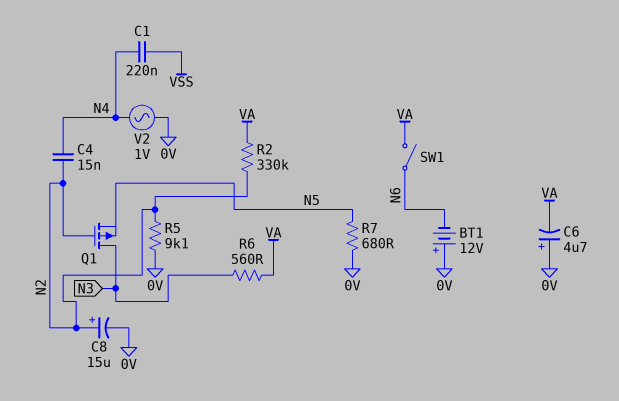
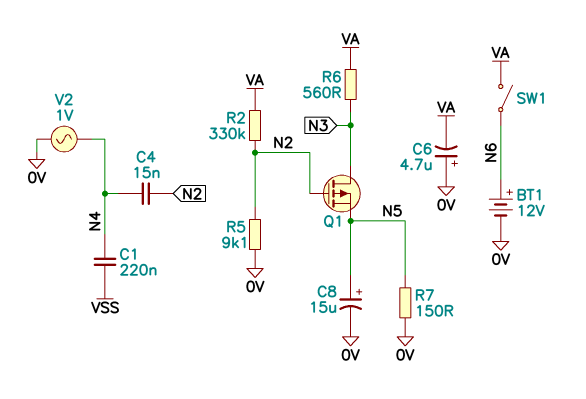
BT1: 12V (plus 0V, minus N6) -> 12V (plus N6, minus 0V)
C8: 15uF (plus N2, minus 0V) -> 15uF (plus N5, minus 0V)
R7: 680 (0V, N5) -> 150 (0V, N5)

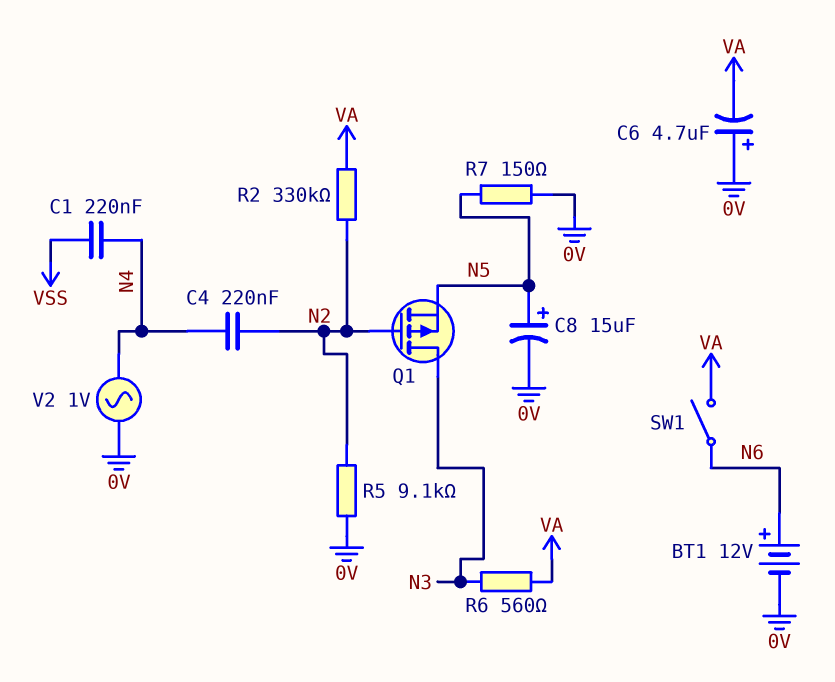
C4: 15nF (N2, N4) -> 220nF (N2, N4)

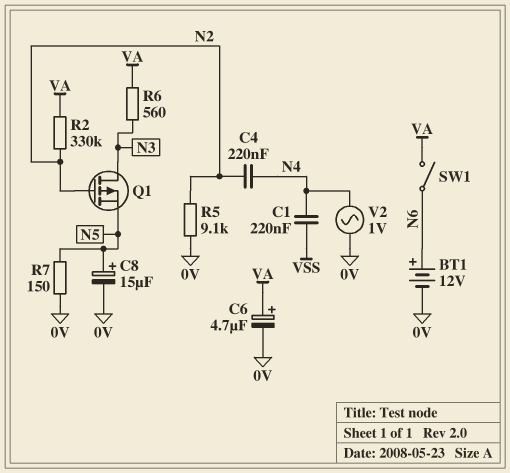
C6: 4.7uF (plus 0V, minus VA) -> 4.7uF (plus VA, minus 0V)

